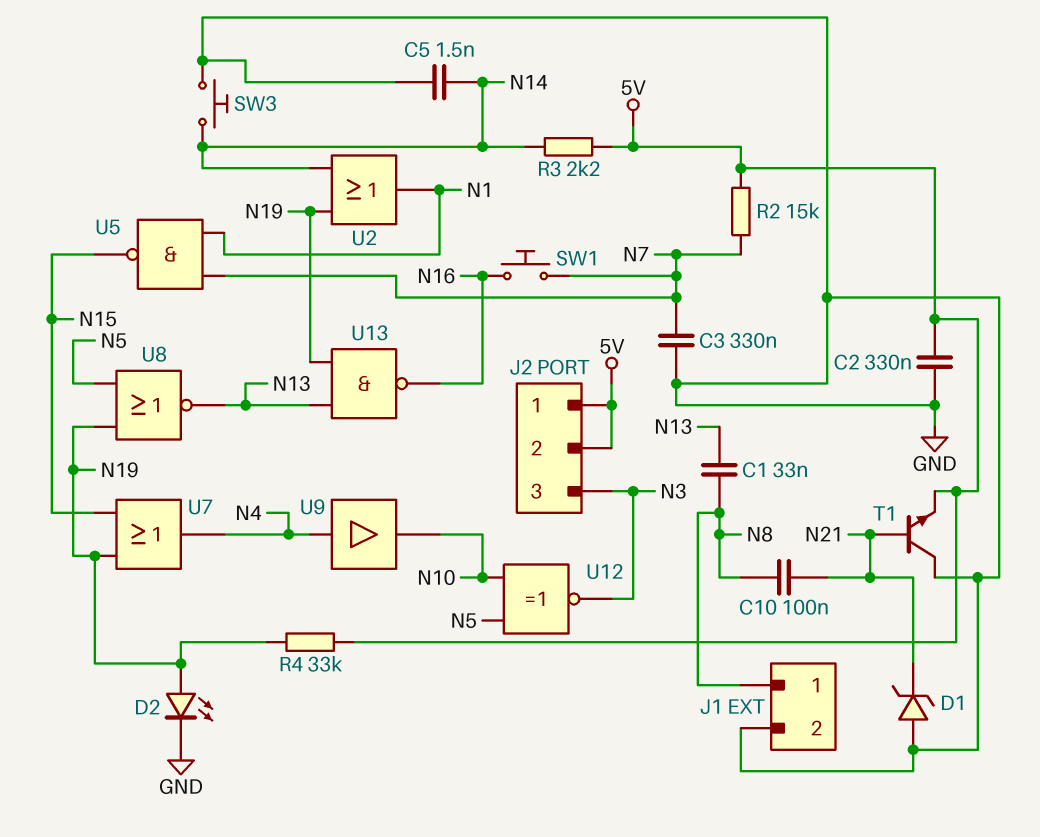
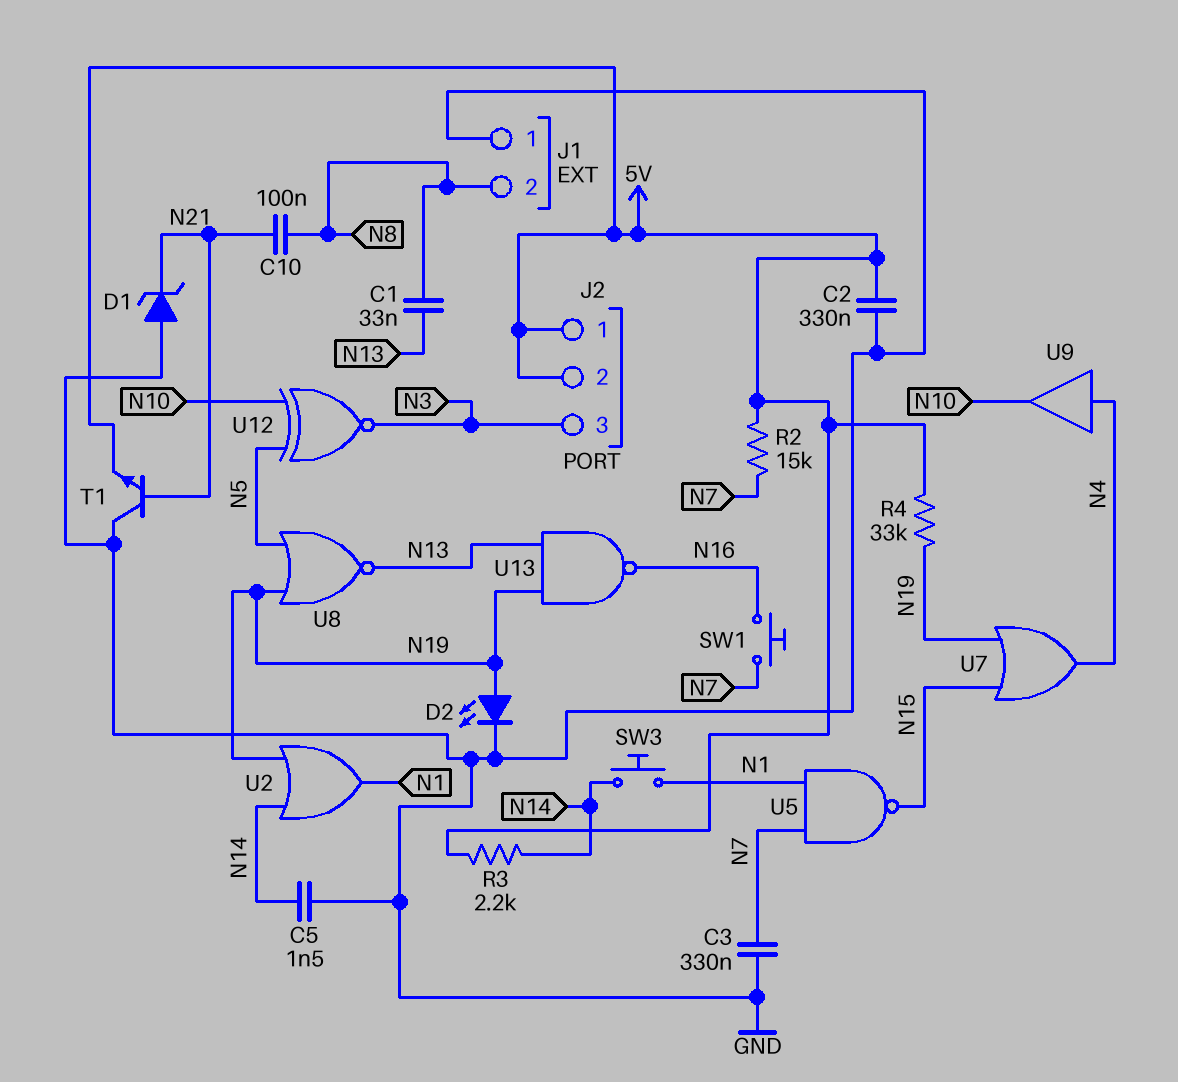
J1 pin 1: N8 -> GND
J1 pin 2: GND -> N8
SW3: button (GND, N14) -> button (N1, N14)

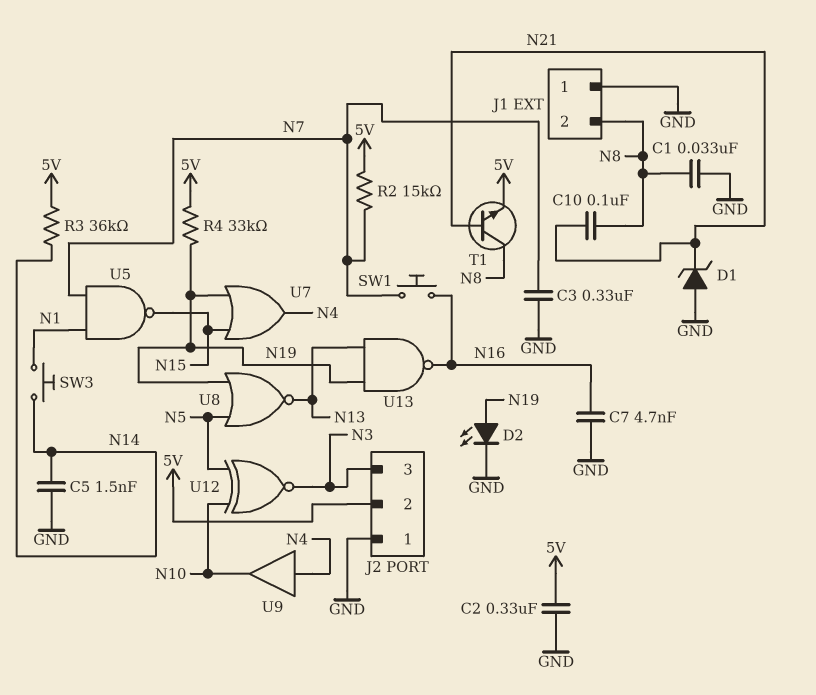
C1: 33nF (N8, N13) -> 33nF (GND, N8)
C7: none -> 4.7nF (GND, N16)
J2 pin 1: 5V -> GND
R3: 2.2k (5V, N14) -> 36k (5V, N14)
T1: NPN (B N21, C GND, E 5V) -> NPN (B N21, C N8, E 5V)
U2: OR (in N14, in N19, out N1) -> none

